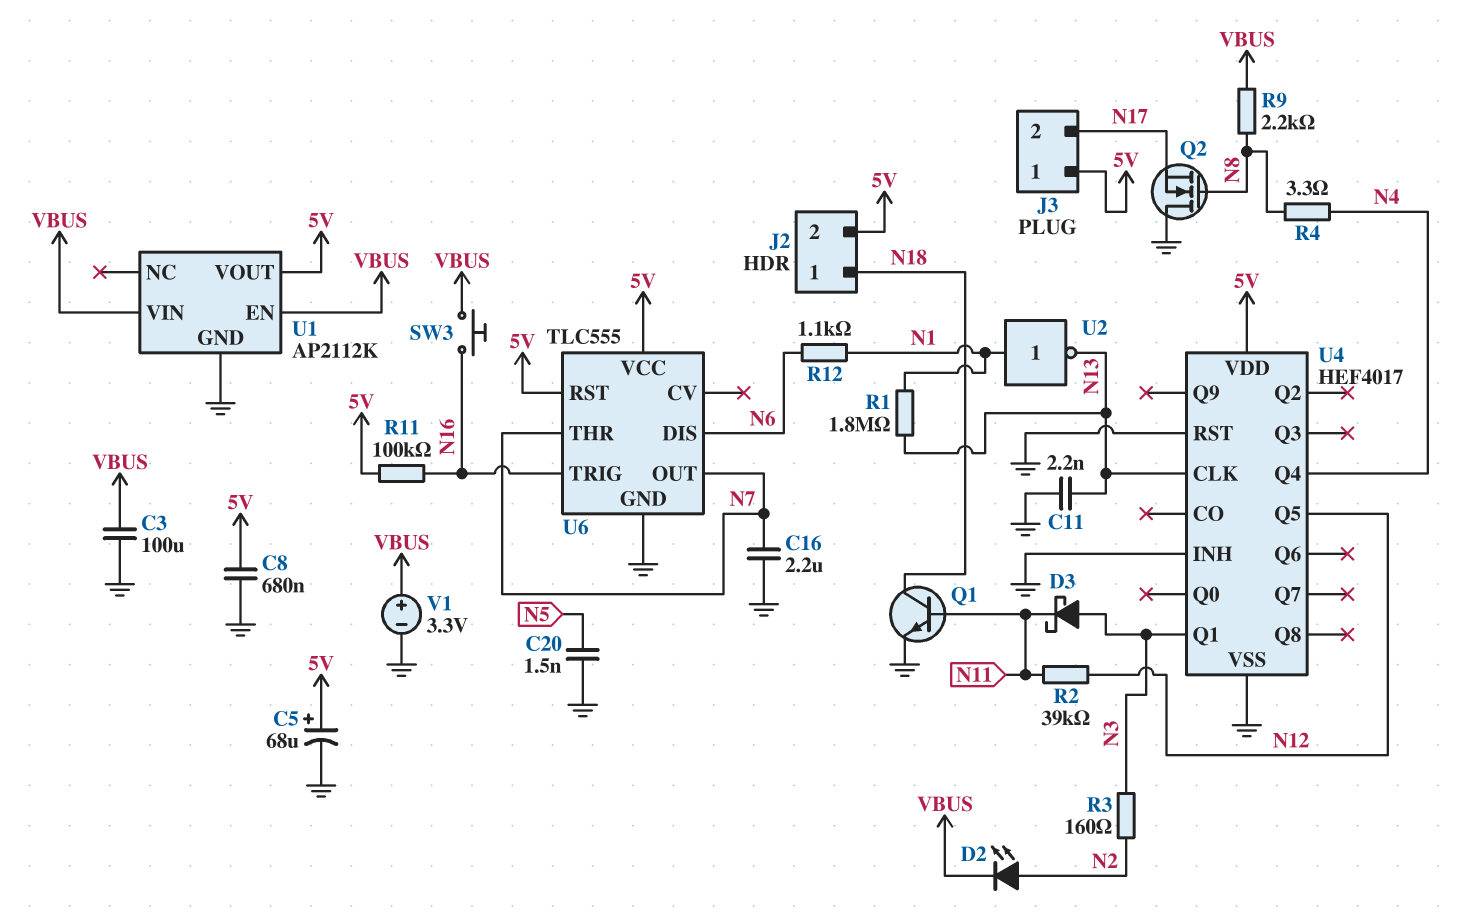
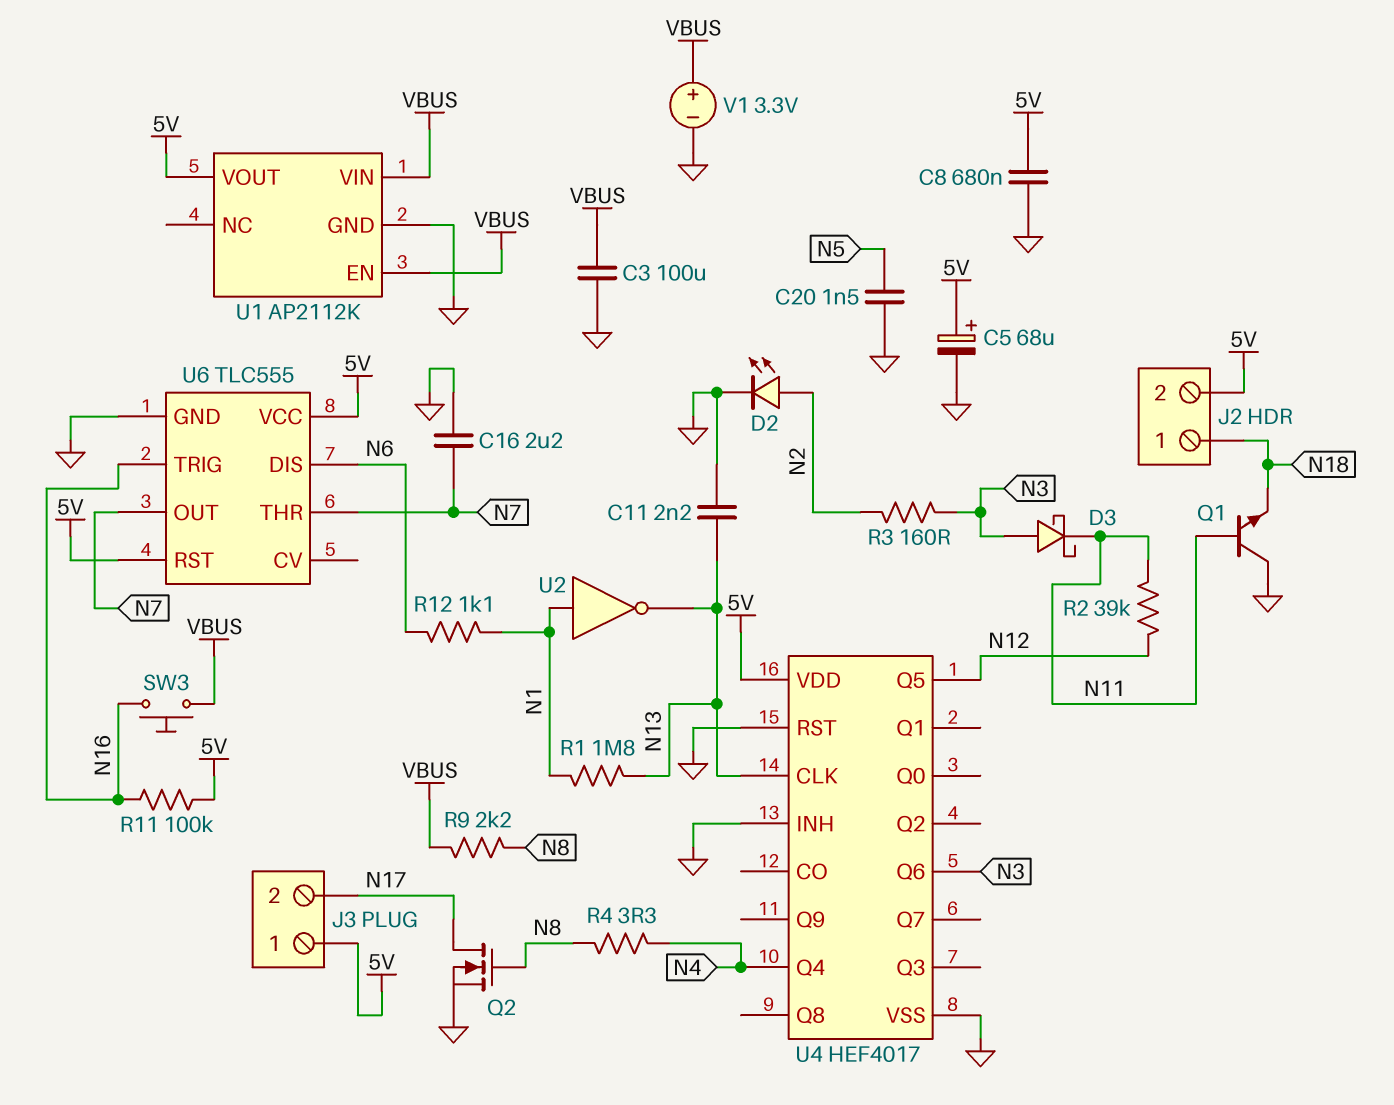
D2: LED (A N2, K VBUS) -> LED (A N2, K GND)
Q1: NPN (B N11, C N18, E GND) -> NPN (B N11, C GND, E N18)
Q2: NMOS (G N8, D GND, S N17) -> NMOS (G N8, D N17, S GND)
U4 pin Q1: N3 -> none
U4 pin Q6: none -> N3

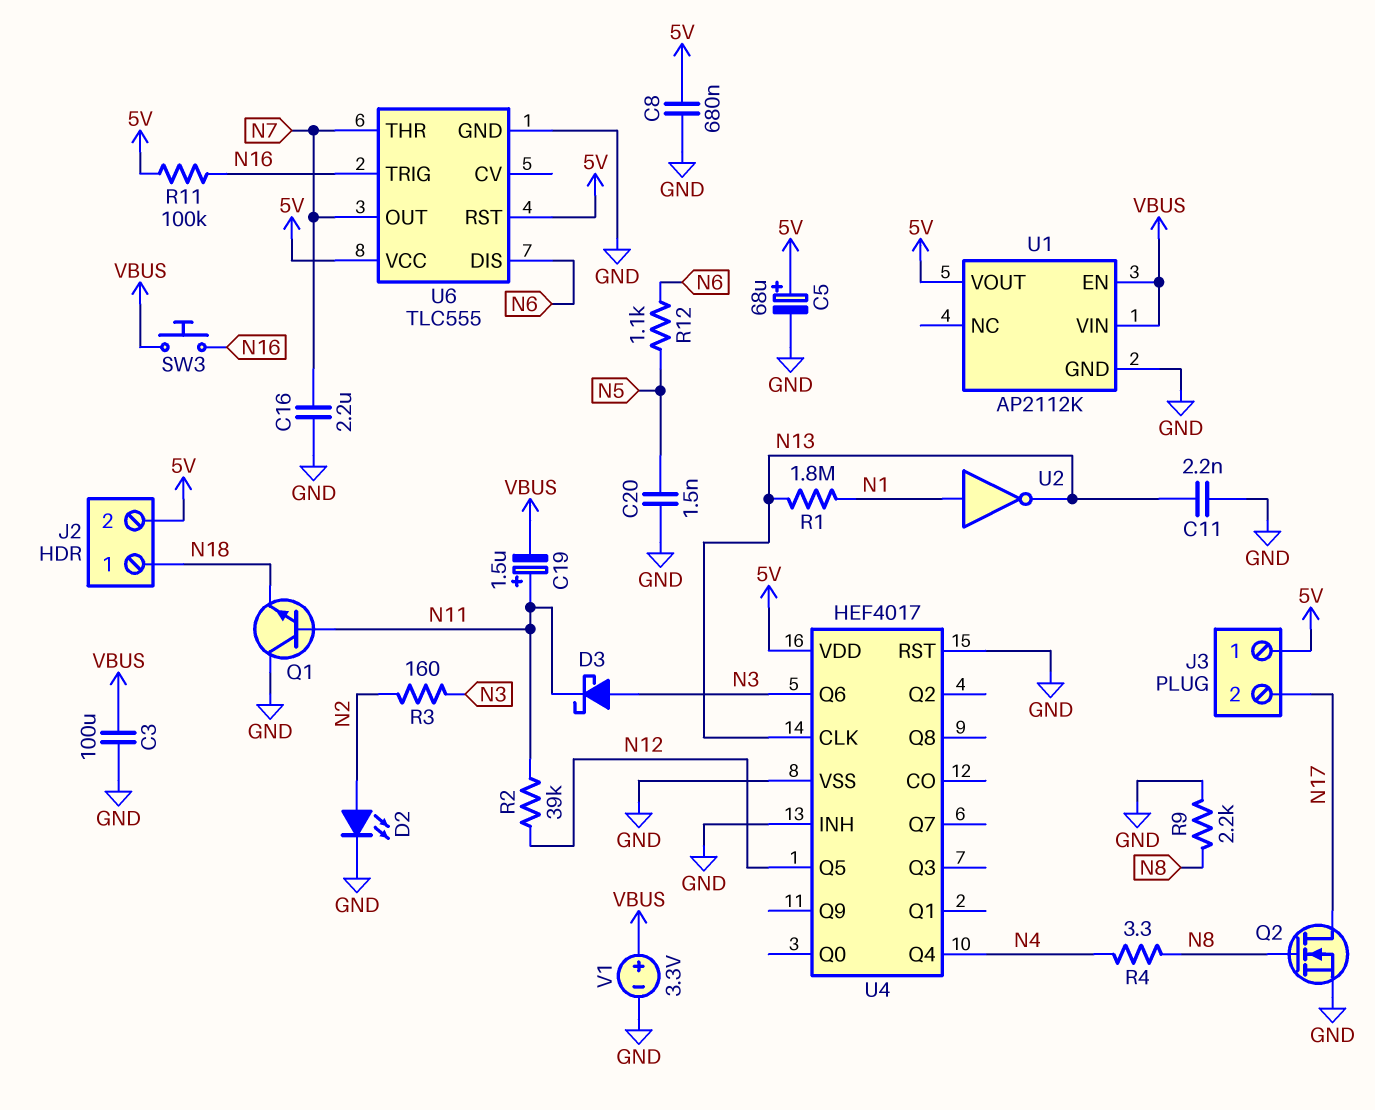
C19: none -> 1.5uF (plus N11, minus VBUS)
R9: 2.2k (N8, VBUS) -> 2.2k (GND, N8)
R12: 1.1k (N1, N6) -> 1.1k (N5, N6)

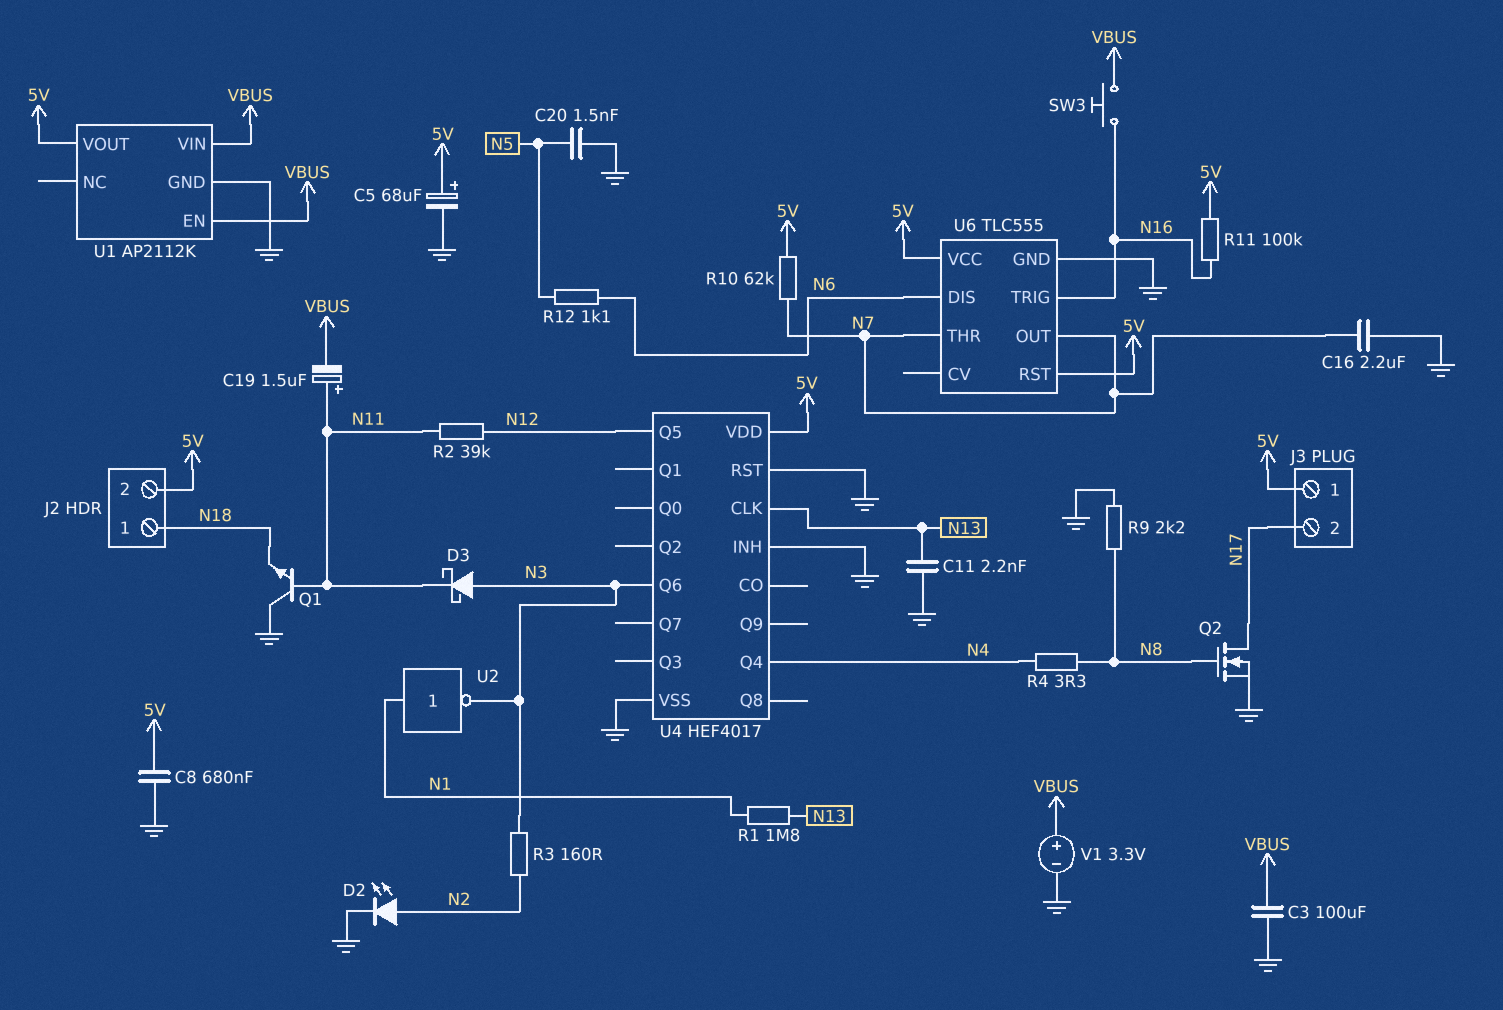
R10: none -> 62k (5V, N7)
U2: NOT (in N1, out N13) -> NOT (in N1, out N3)

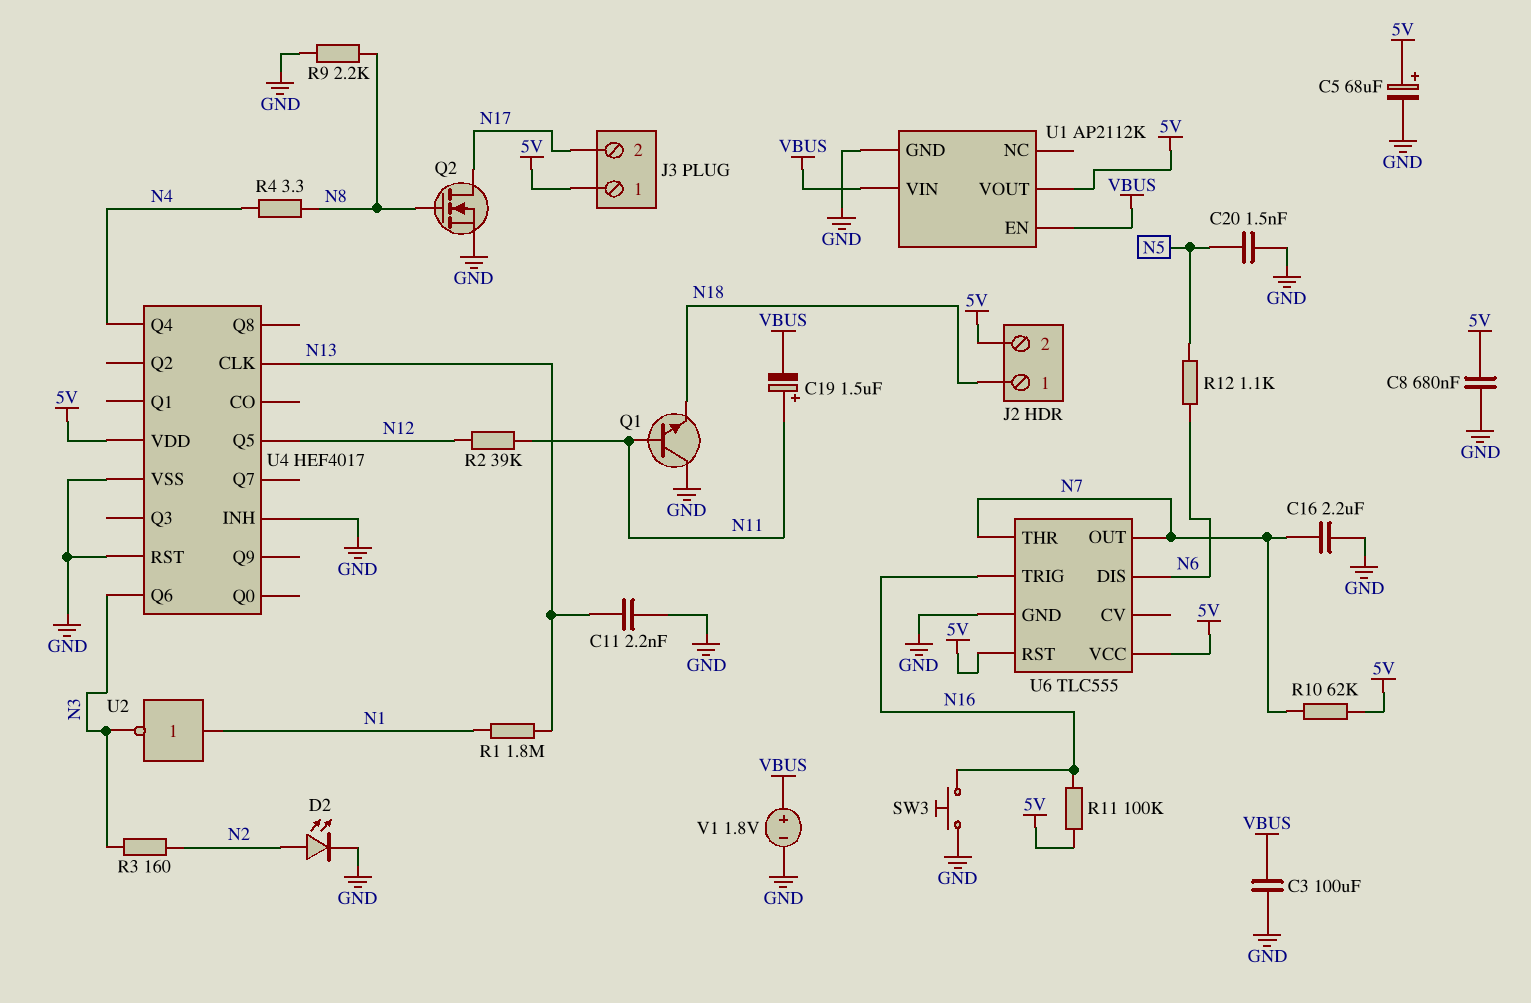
D3: schottky (A N3, K N11) -> none
SW3: button (N16, VBUS) -> button (GND, N16)
V1: 3.3V (plus VBUS, minus GND) -> 1.8V (plus VBUS, minus GND)

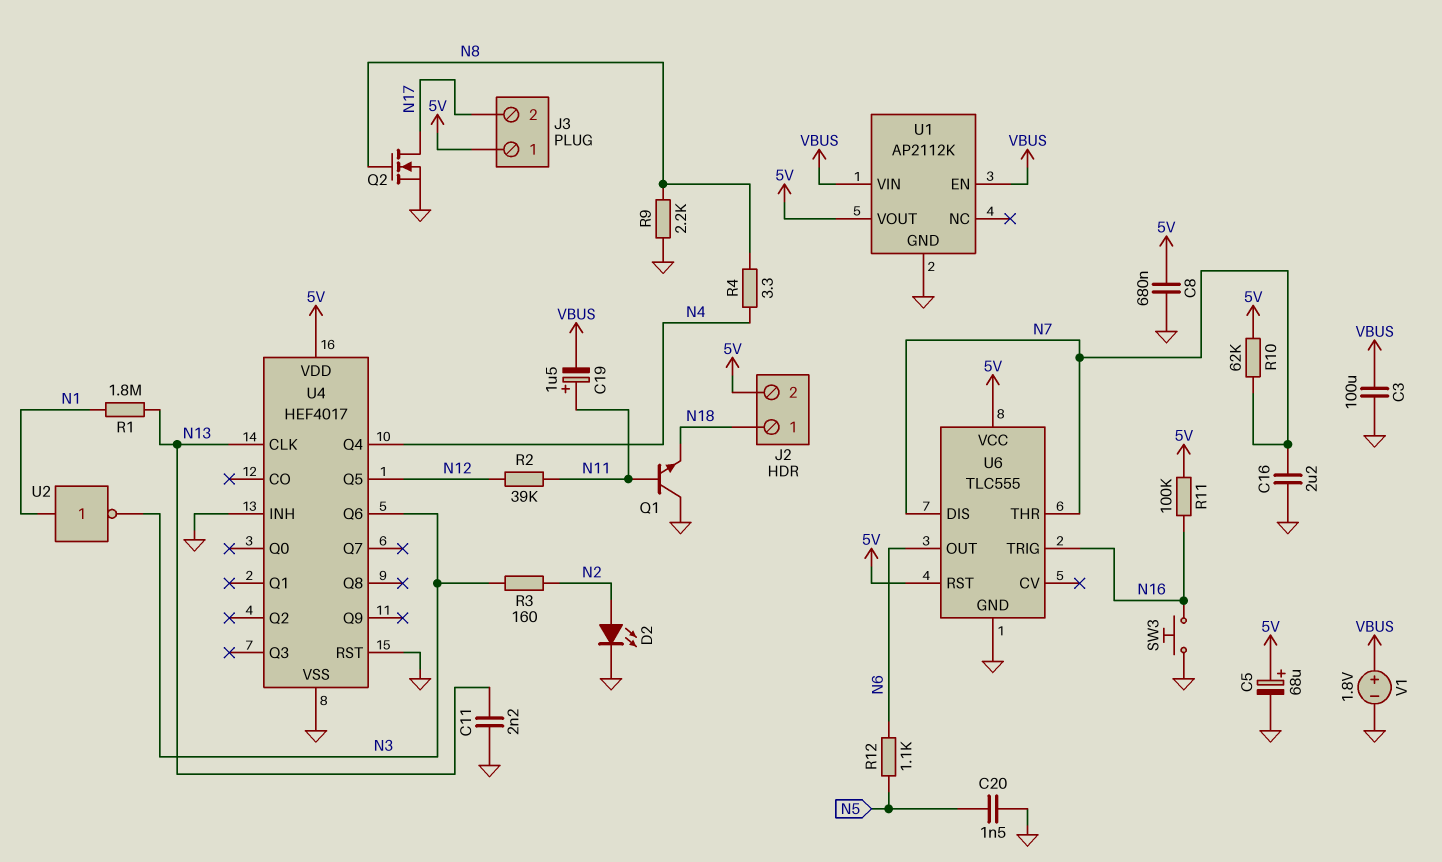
U6 pin DIS: N6 -> N7
U6 pin OUT: N7 -> N6

